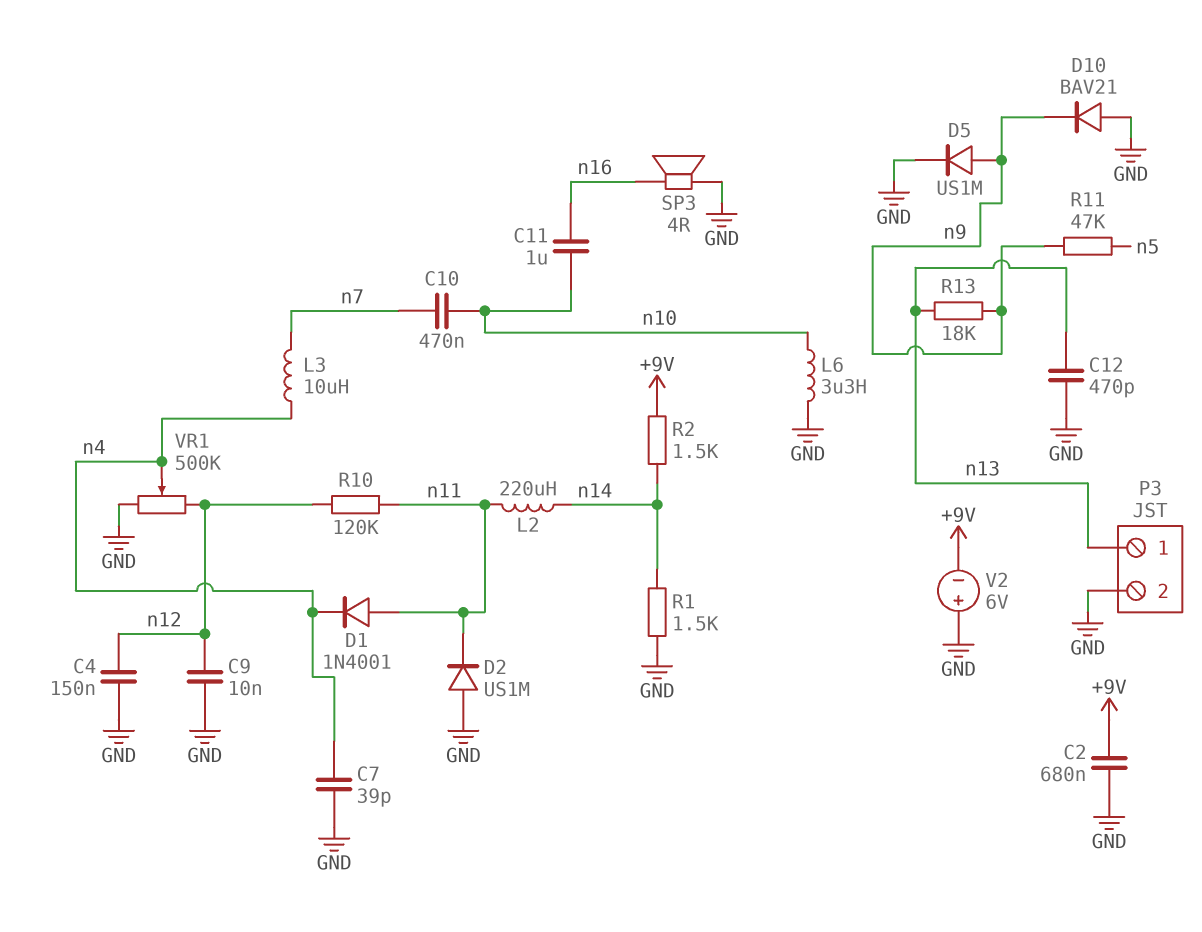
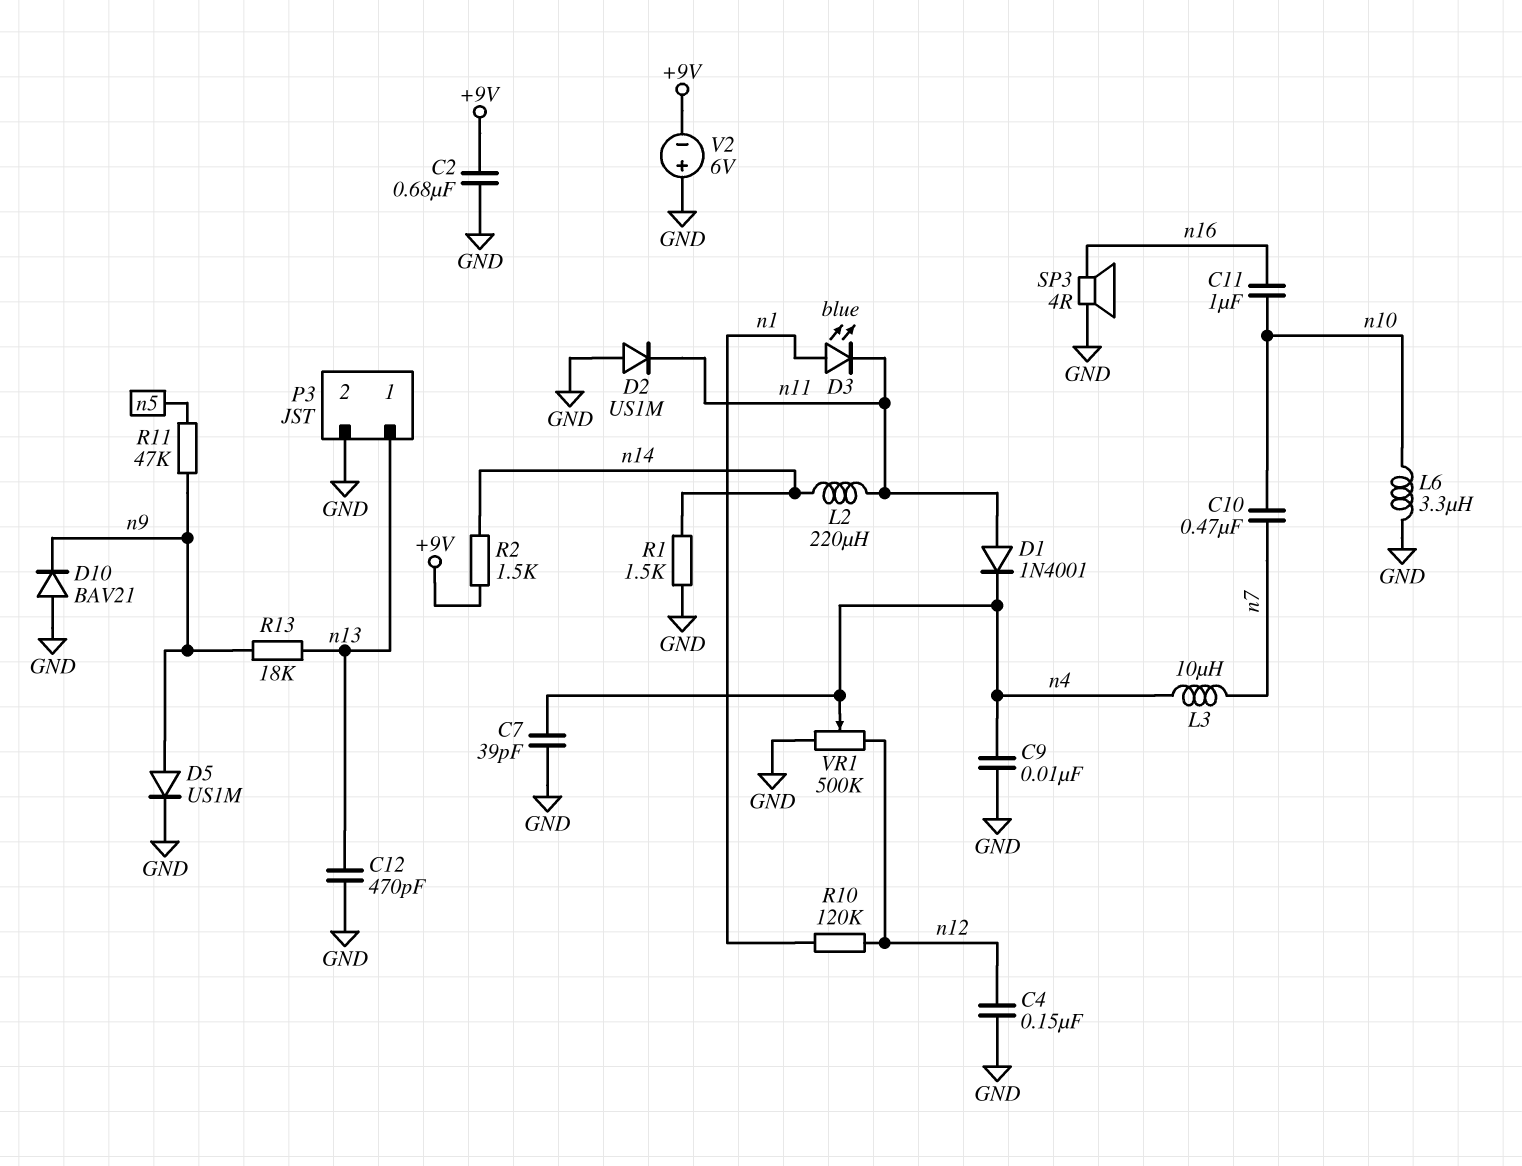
C9: 10nF (GND, n12) -> 10nF (GND, n4)
D3: none -> LED blue (A n1, K n11)
R10: 120k (n11, n12) -> 120k (n1, n12)

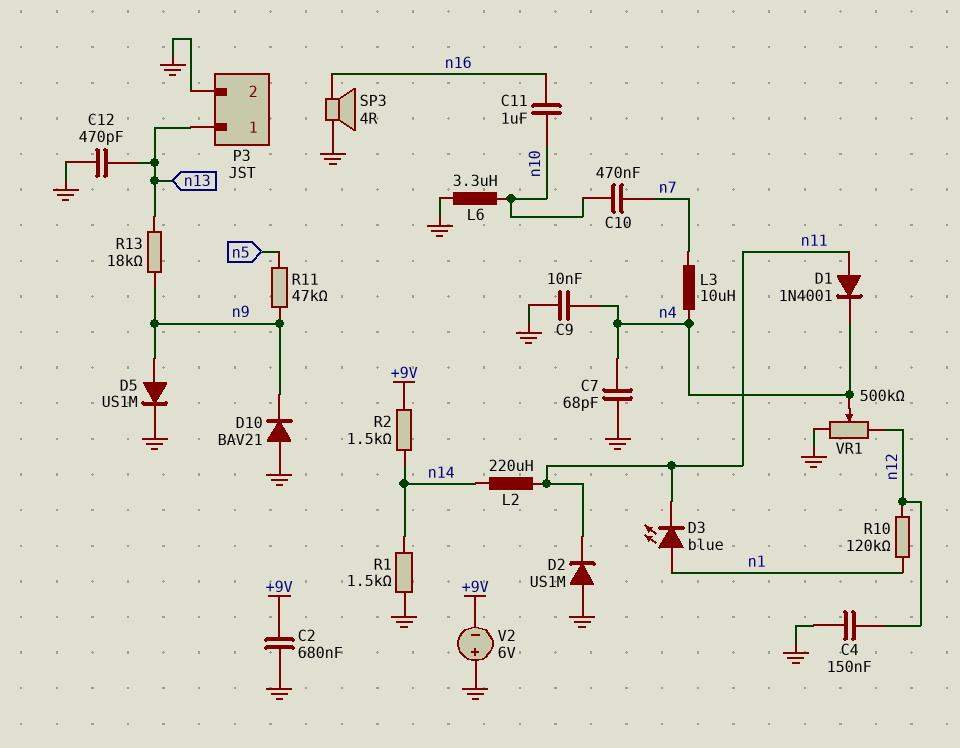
C7: 39pF (GND, n4) -> 68pF (GND, n4)

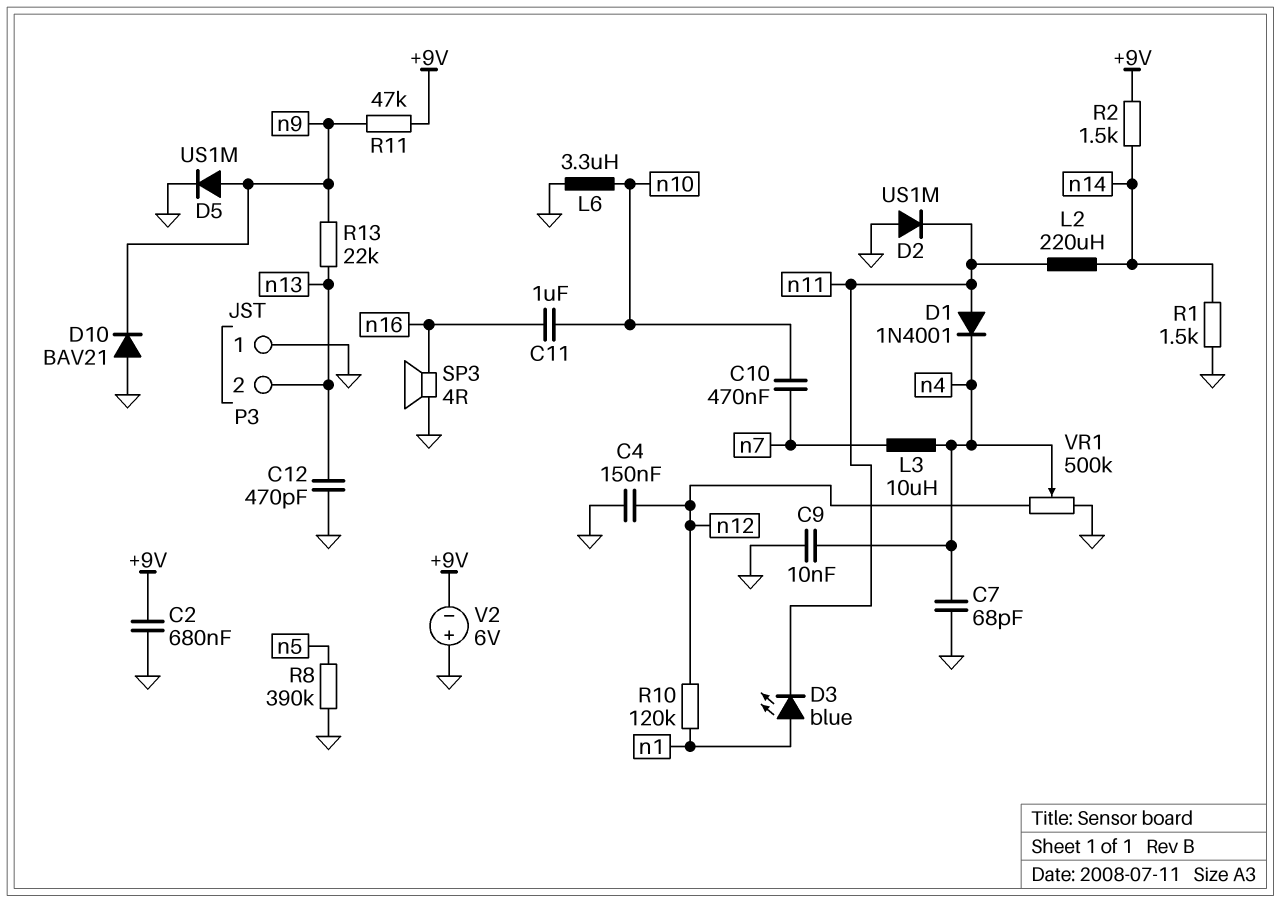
P3 pin 1: n13 -> GND
P3 pin 2: GND -> n13
R8: none -> 390k (GND, n5)
R11: 47k (n5, n9) -> 47k (+9V, n9)
R13: 18k (n9, n13) -> 22k (n9, n13)

